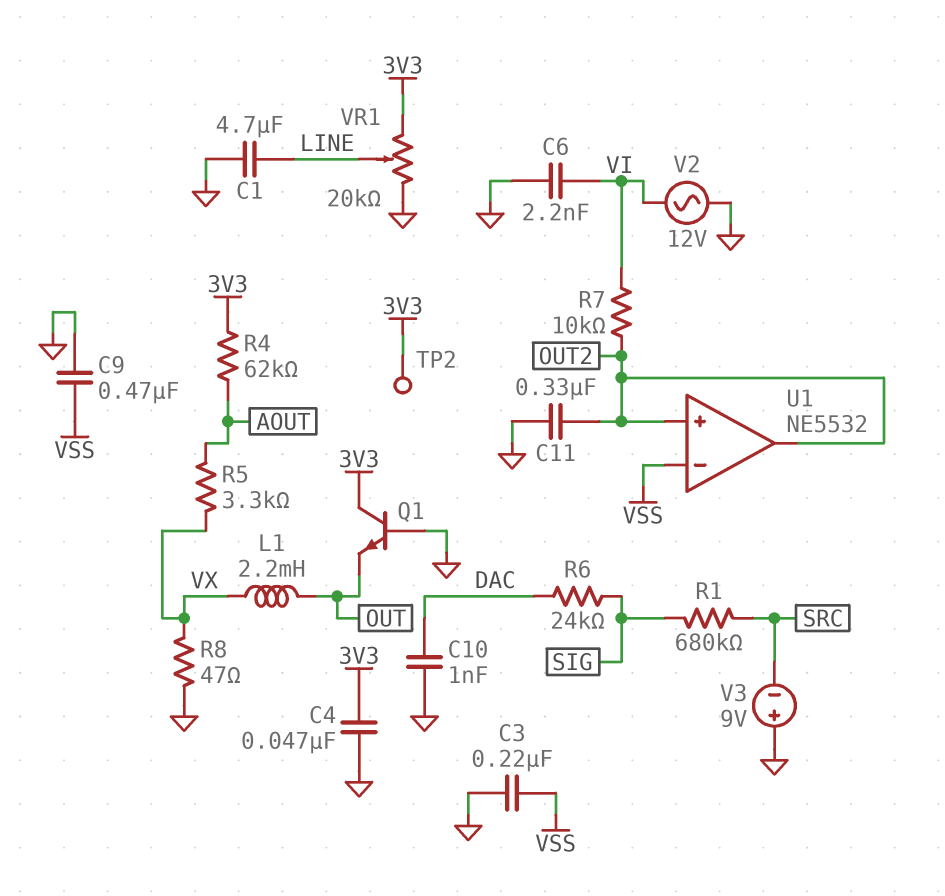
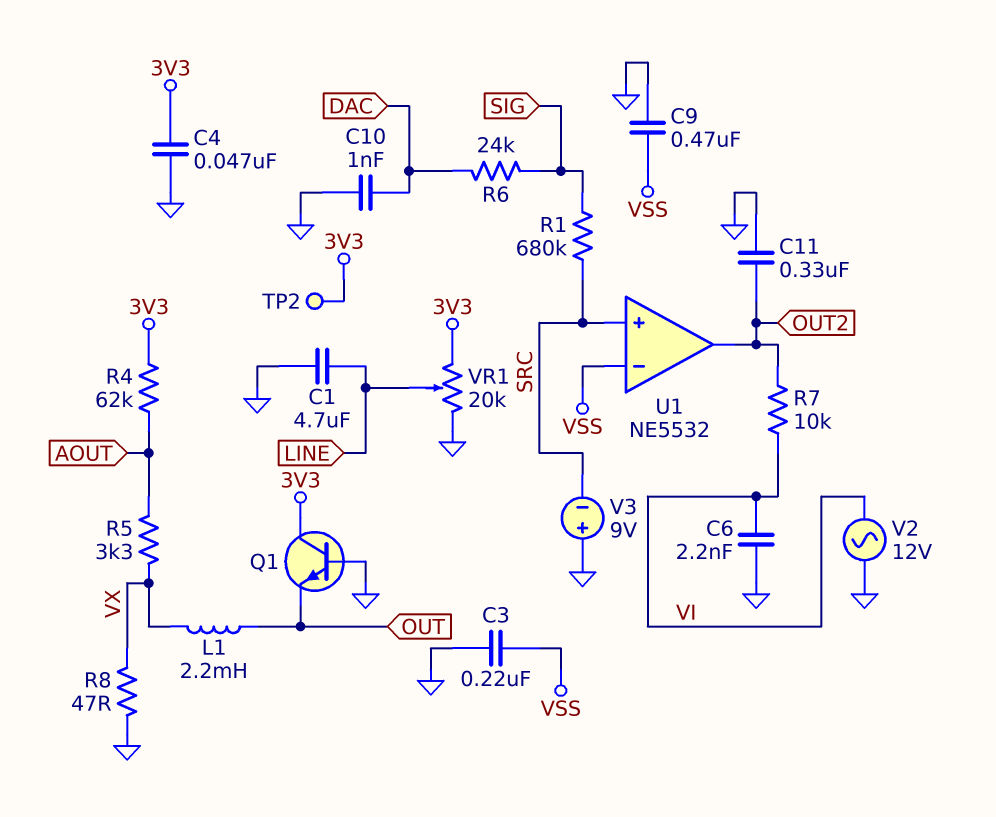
U1 pin in+: OUT2 -> SRC

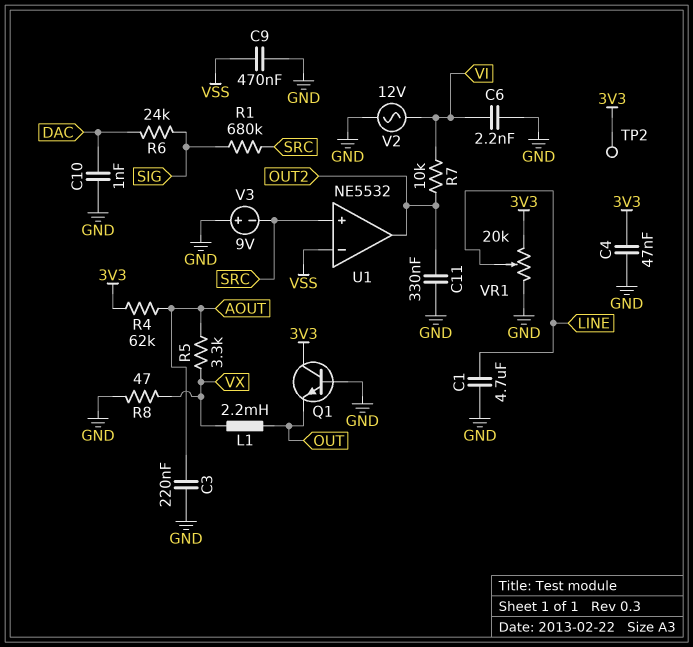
C3: 220nF (GND, VSS) -> 220nF (AOUT, GND)

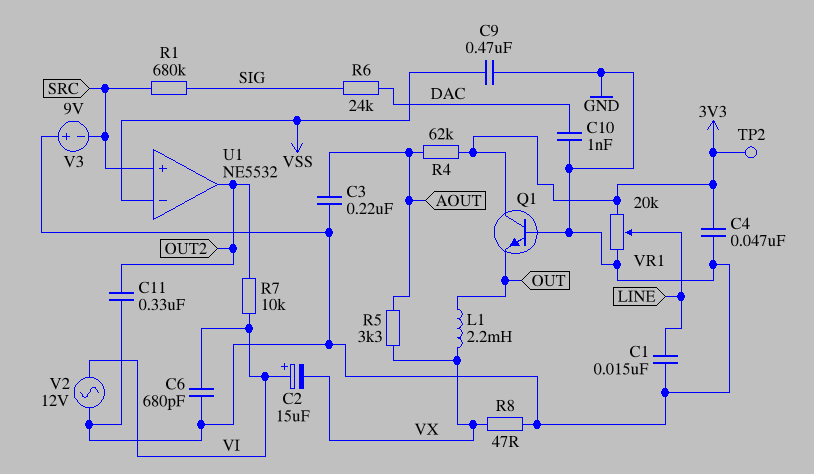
C1: 4.7uF (GND, LINE) -> 15nF (GND, LINE)
C2: none -> 15uF (plus VI, minus VX)
C6: 2.2nF (GND, VI) -> 680pF (GND, VI)

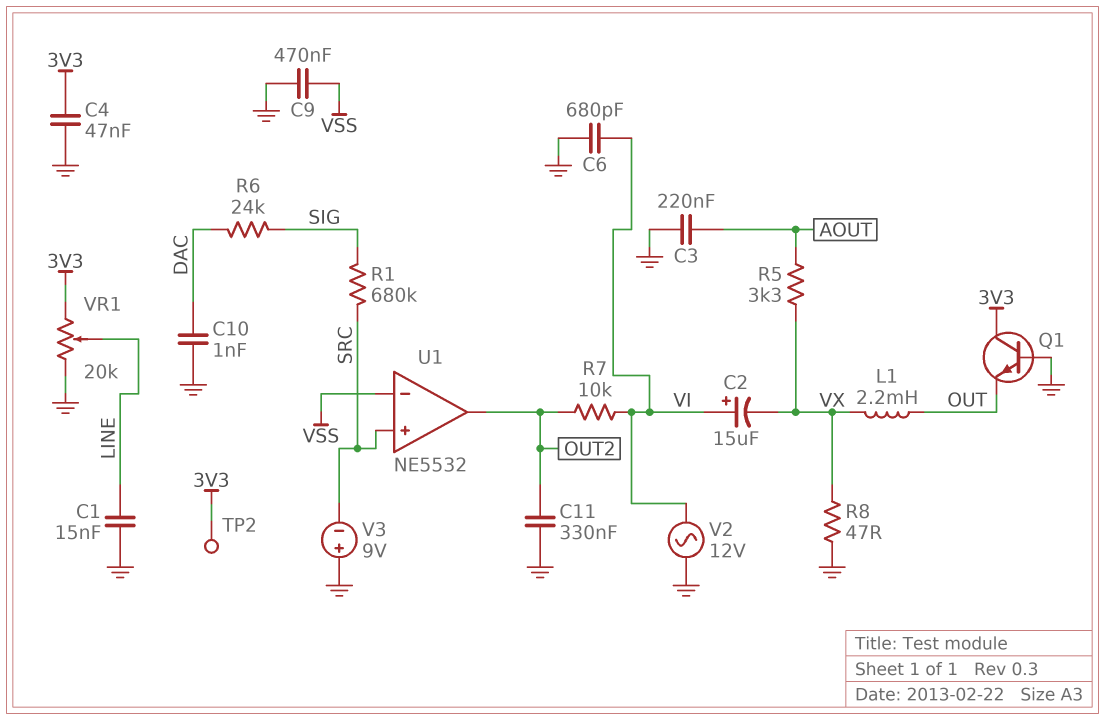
R4: 62k (3V3, AOUT) -> none

